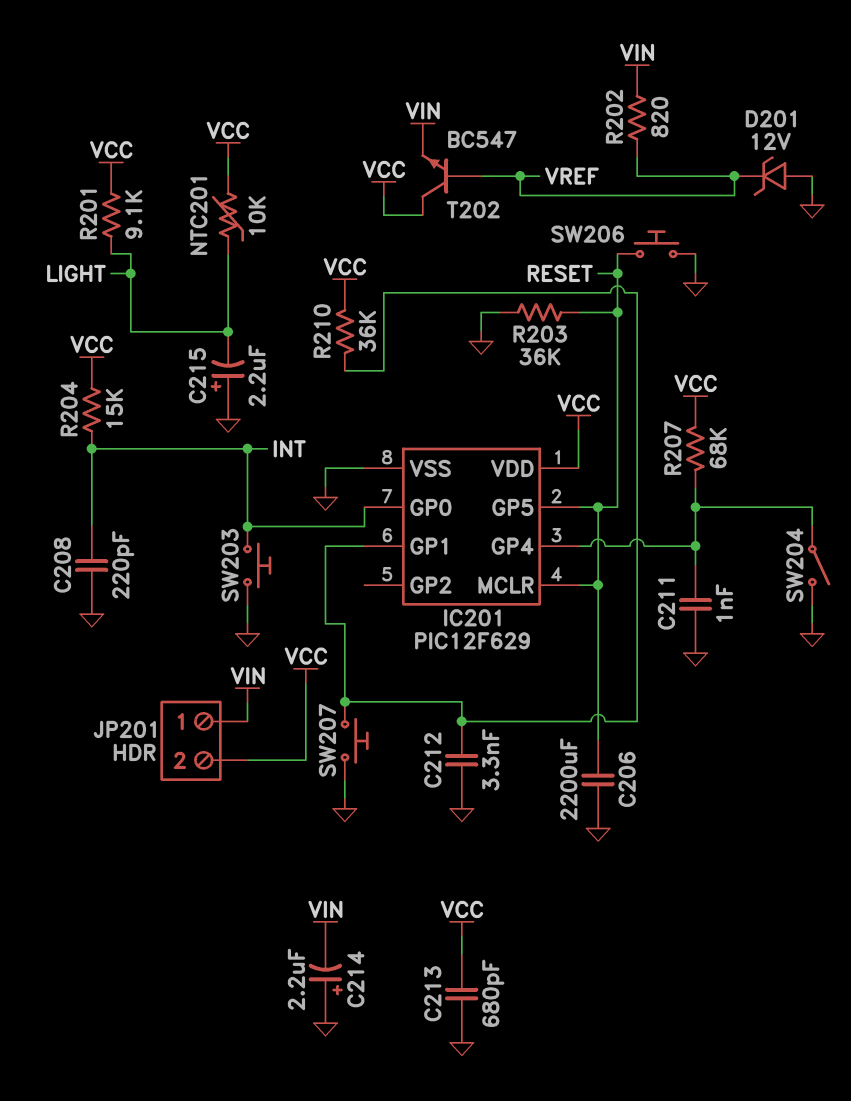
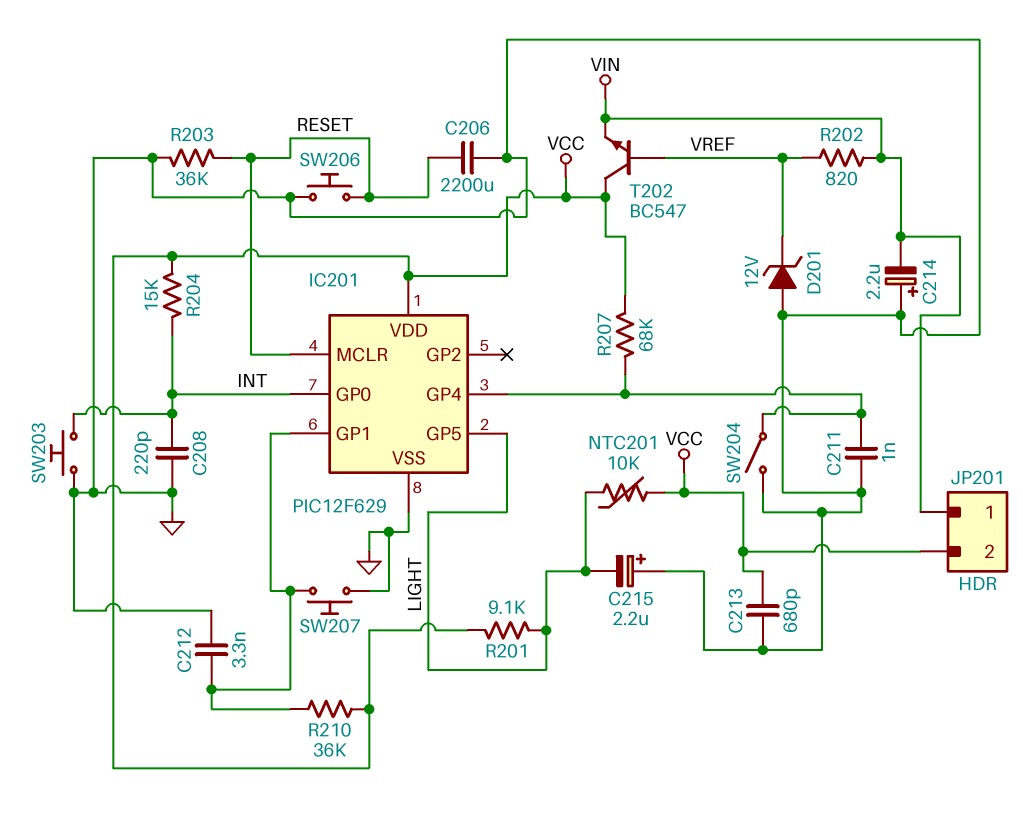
IC201 pin GP5: RESET -> LIGHT

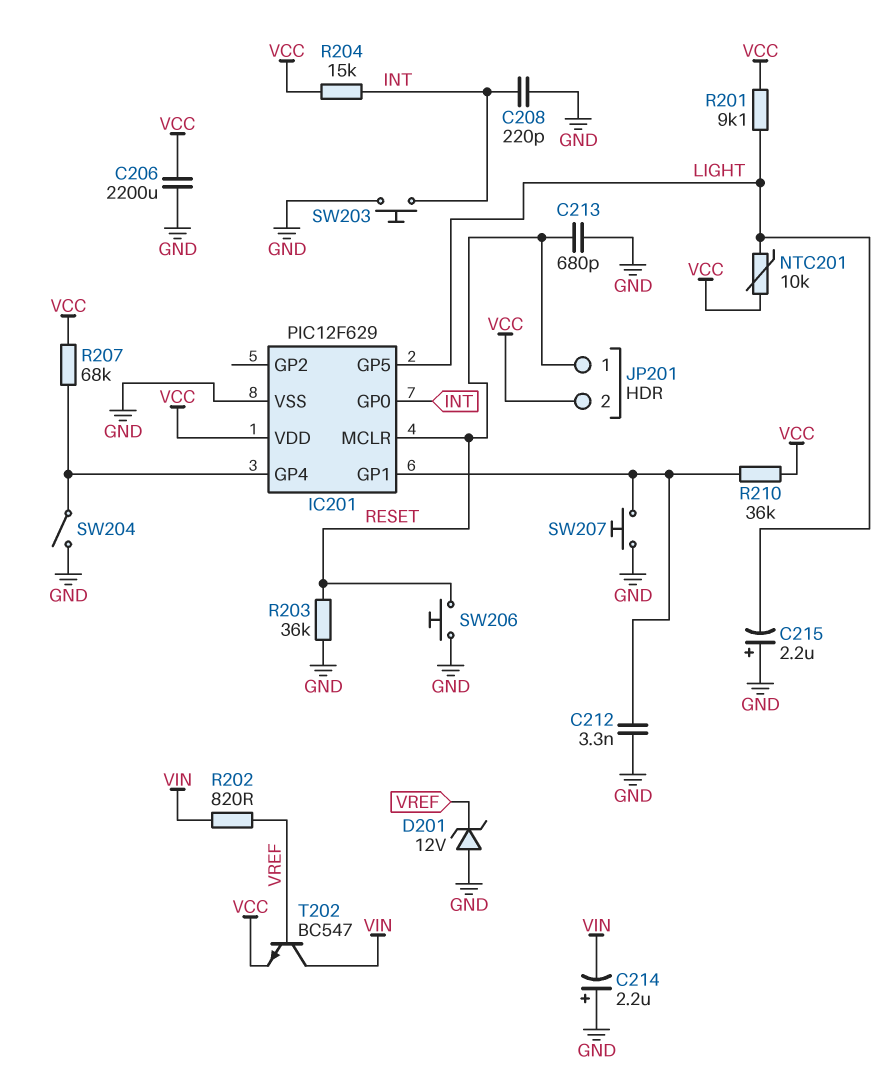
C206: 2200uF (GND, RESET) -> 2200uF (GND, VCC)
C211: 1nF (GND, IC201/GP4) -> none
C213: 680pF (GND, VCC) -> 680pF (GND, RESET)
JP201 pin 1: VIN -> RESET
T202: NPN BC547 (B VREF, C VCC, E VIN) -> NPN BC547 (B VREF, C VIN, E VCC)

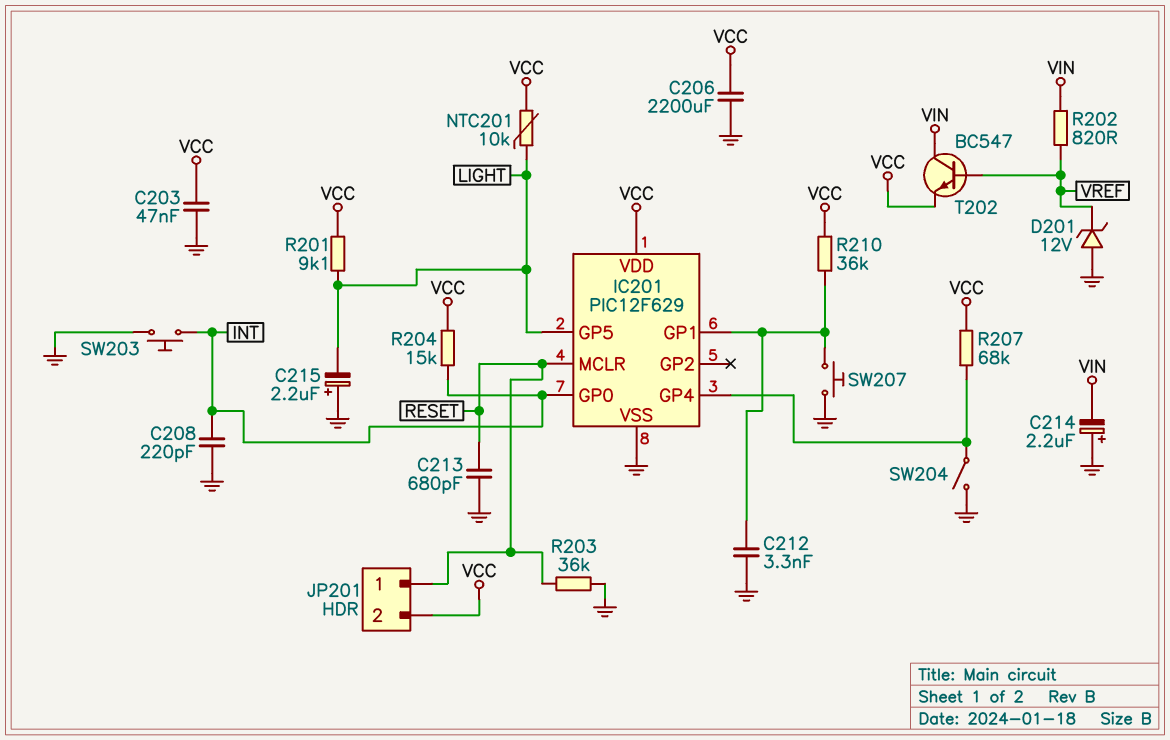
C203: none -> 47nF (GND, VCC)
SW206: button (GND, RESET) -> none

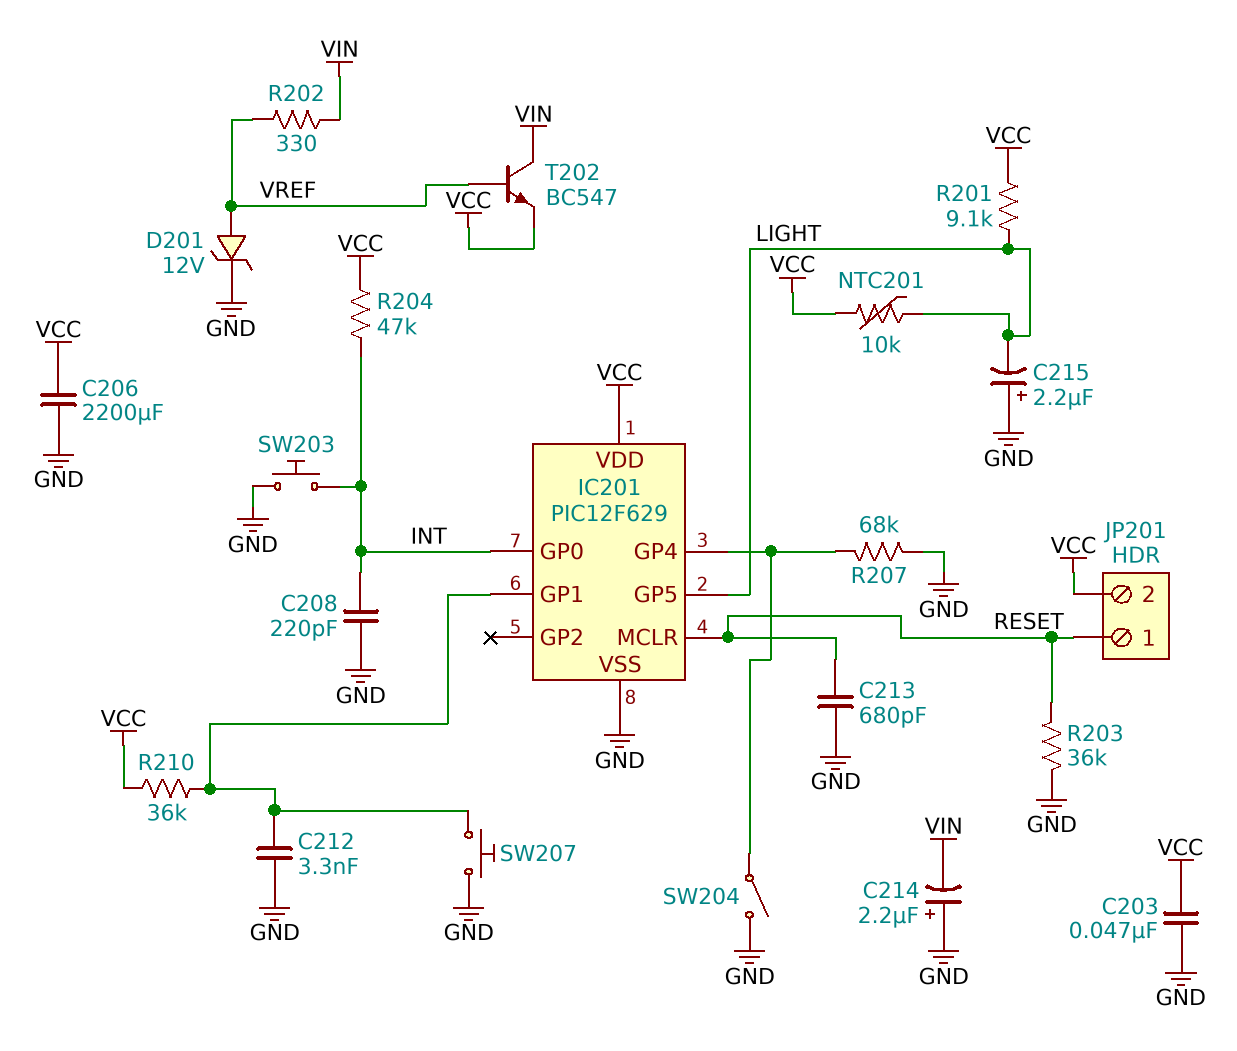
D201: zener 12V (A GND, K VREF) -> zener 12V (A VREF, K GND)
R202: 820 (VIN, VREF) -> 330 (VIN, VREF)
R204: 15k (INT, VCC) -> 47k (INT, VCC)
R207: 68k (IC201/GP4, VCC) -> 68k (GND, IC201/GP4)

